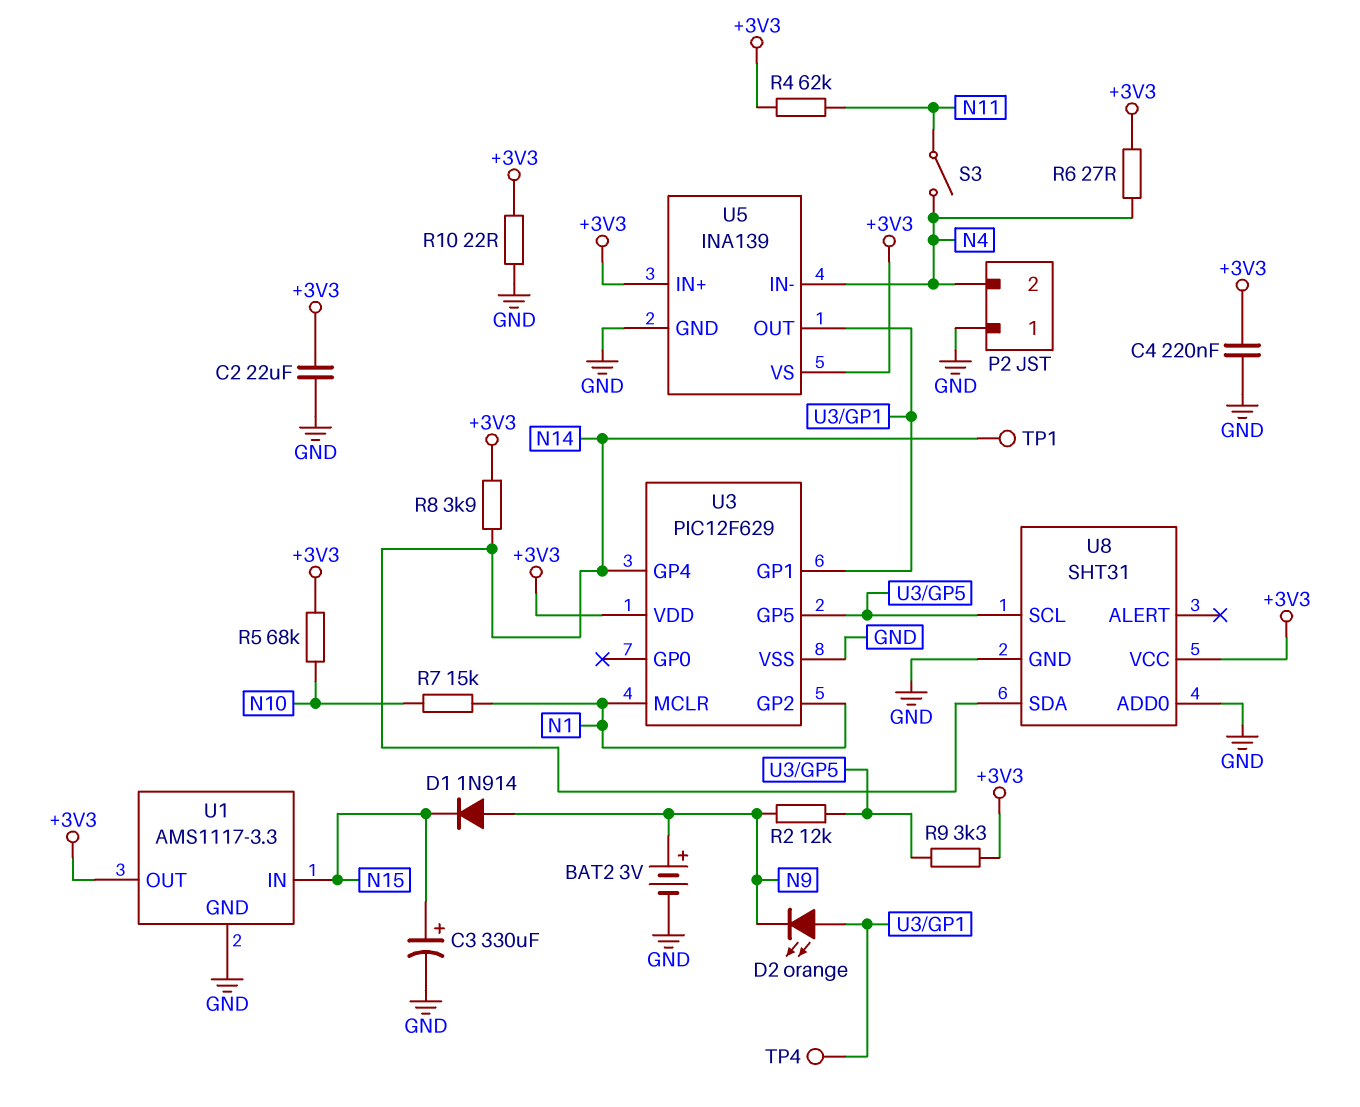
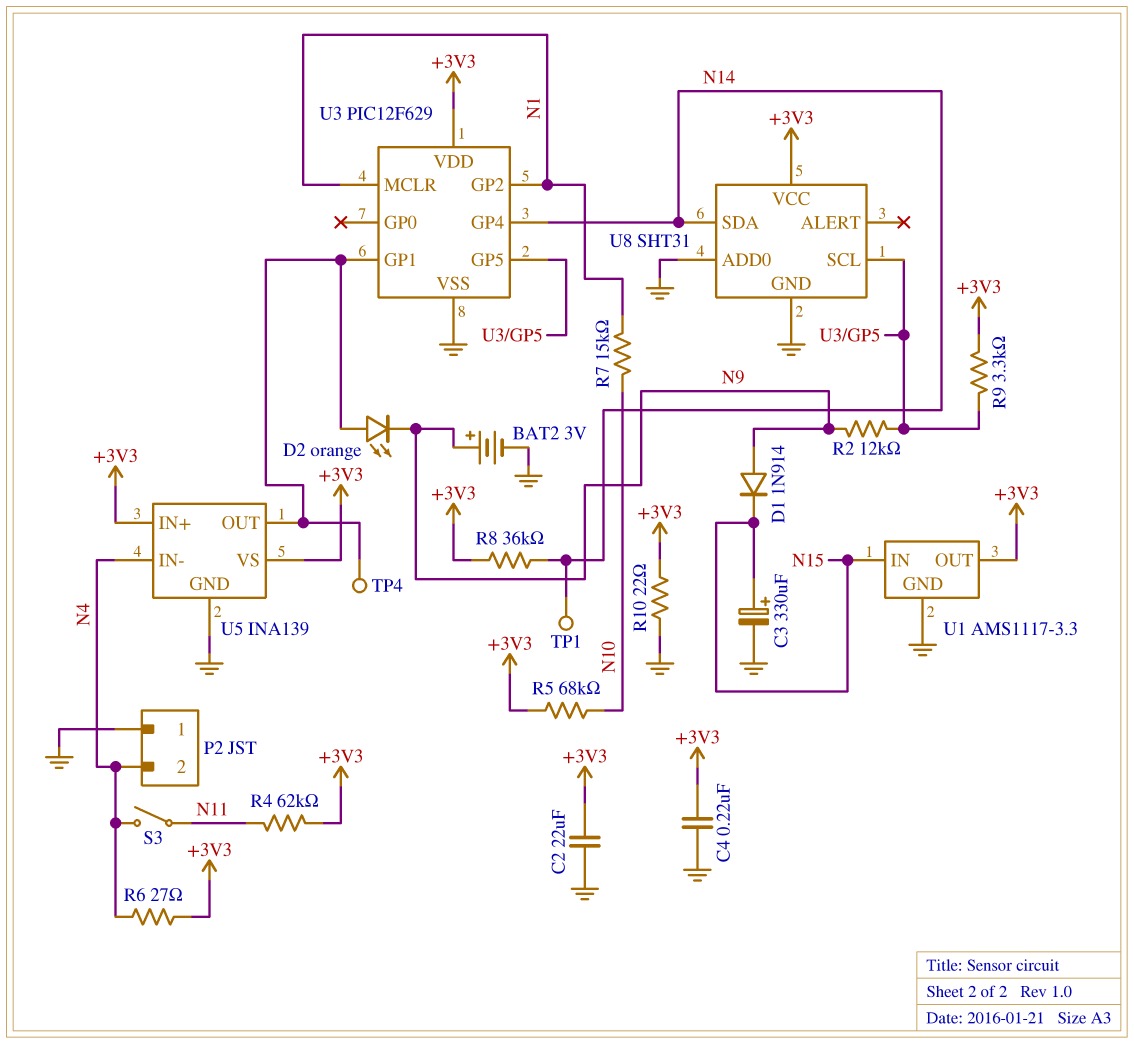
R8: 3.9k (+3V3, N14) -> 36k (+3V3, N14)

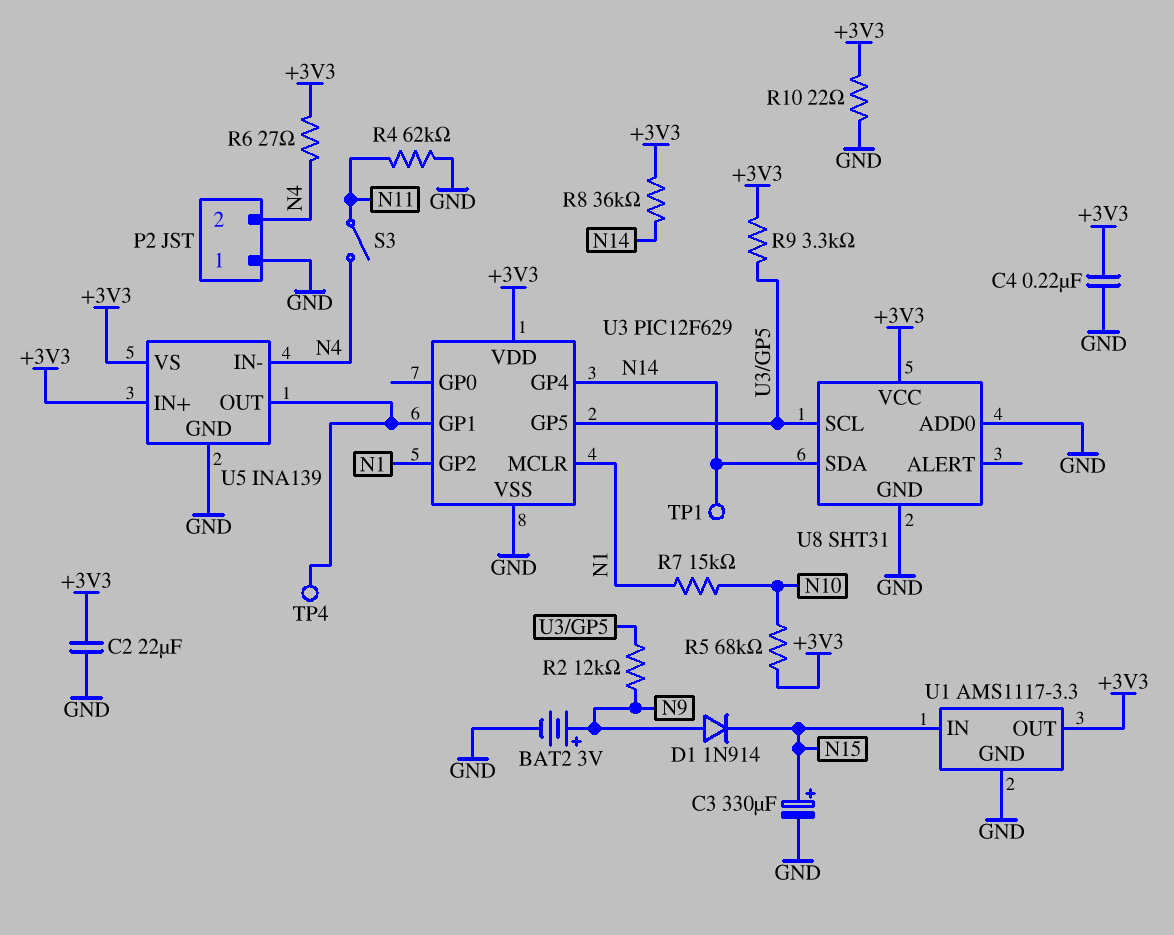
D2: LED orange (A U3/GP1, K N9) -> none
R4: 62k (+3V3, N11) -> 62k (GND, N11)

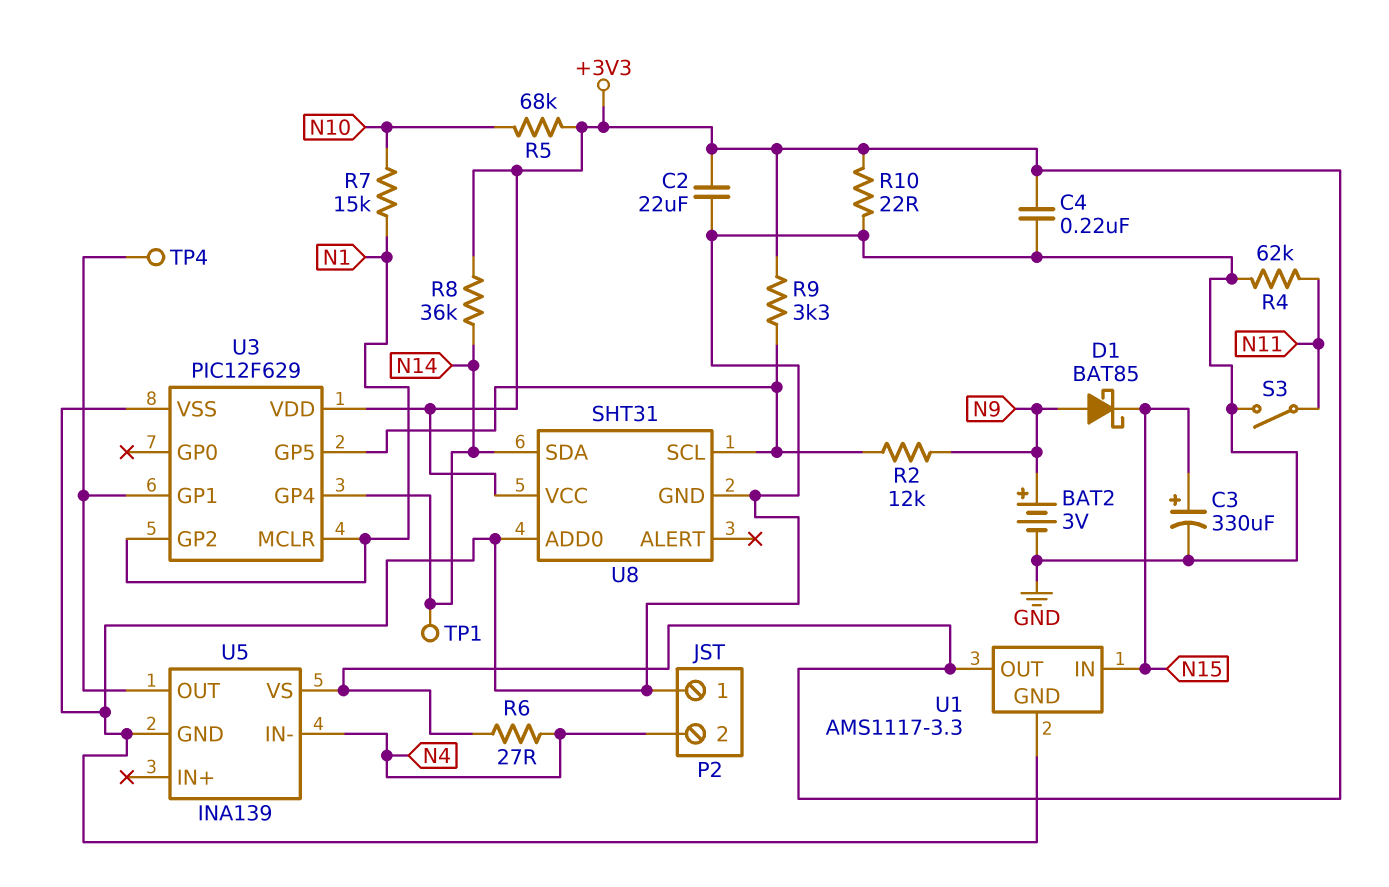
D1: diode 1N914 (A N9, K N15) -> schottky BAT85 (A N9, K N15)
S3: switch (N4, N11) -> switch (GND, N11)
U5 pin IN+: +3V3 -> none

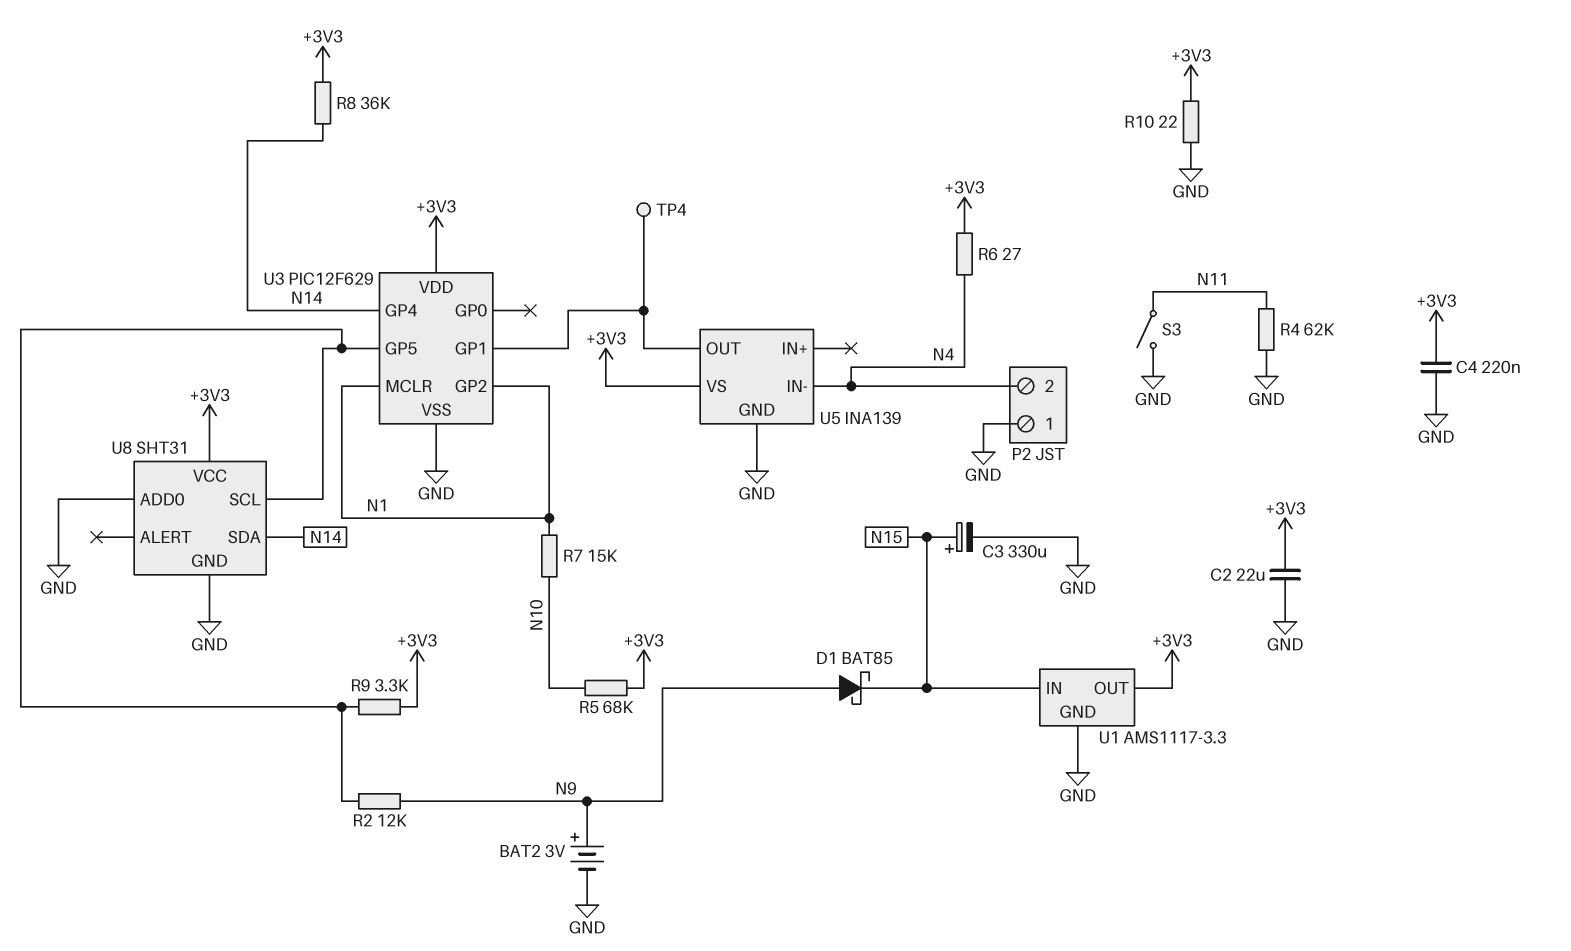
TP1: test point (N14) -> none

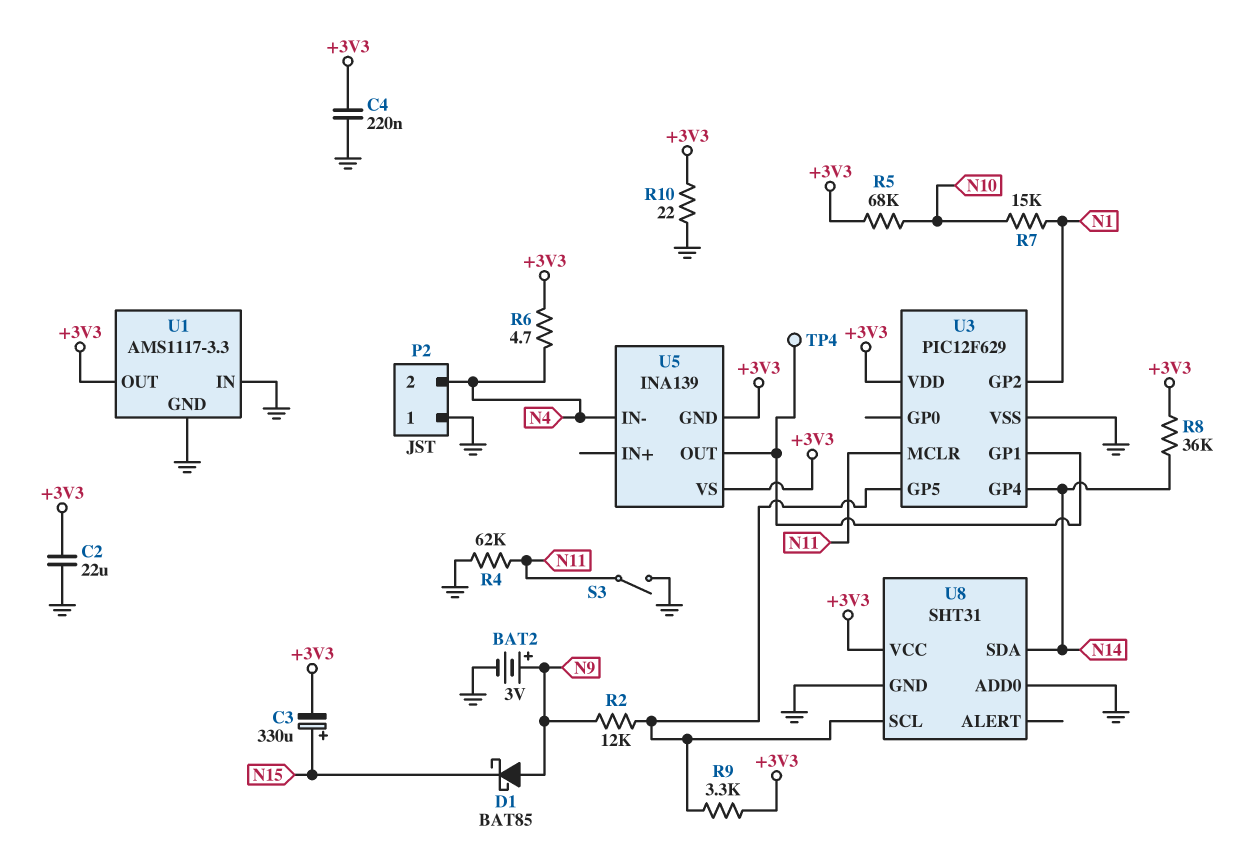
C3: 330uF (plus N15, minus GND) -> 330uF (plus N15, minus +3V3)
R6: 27 (+3V3, N4) -> 4.7 (+3V3, N4)
U1 pin IN: N15 -> GND
U3 pin MCLR: N1 -> N11
U5 pin GND: GND -> +3V3

